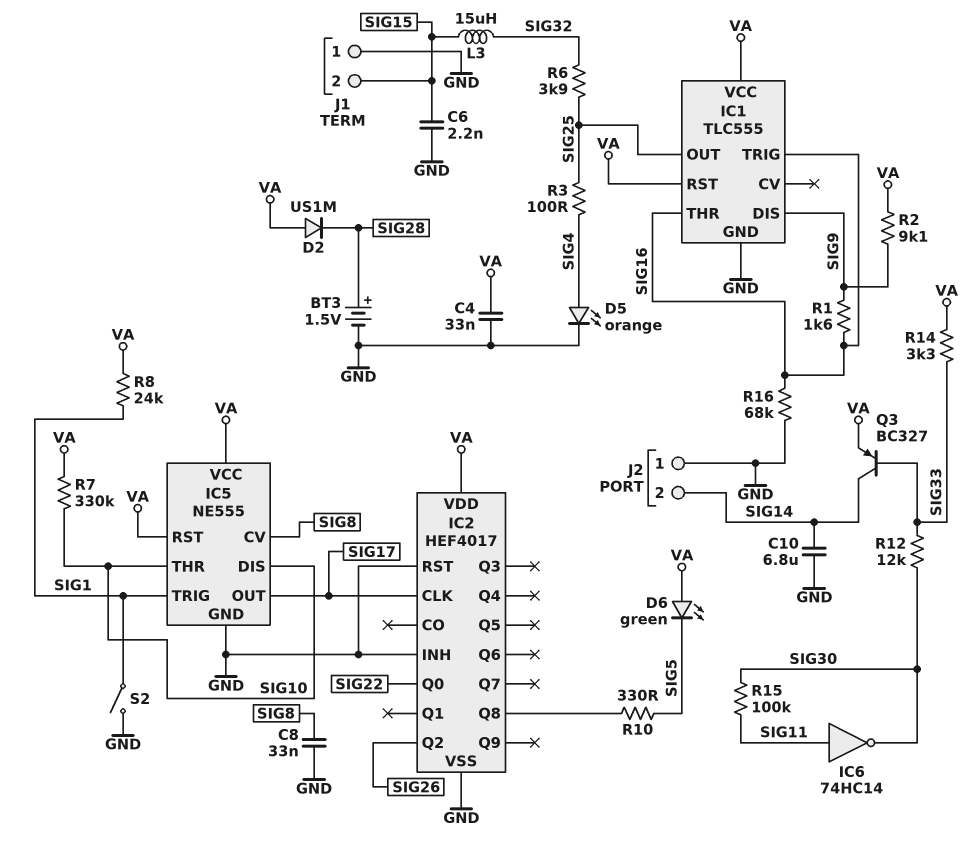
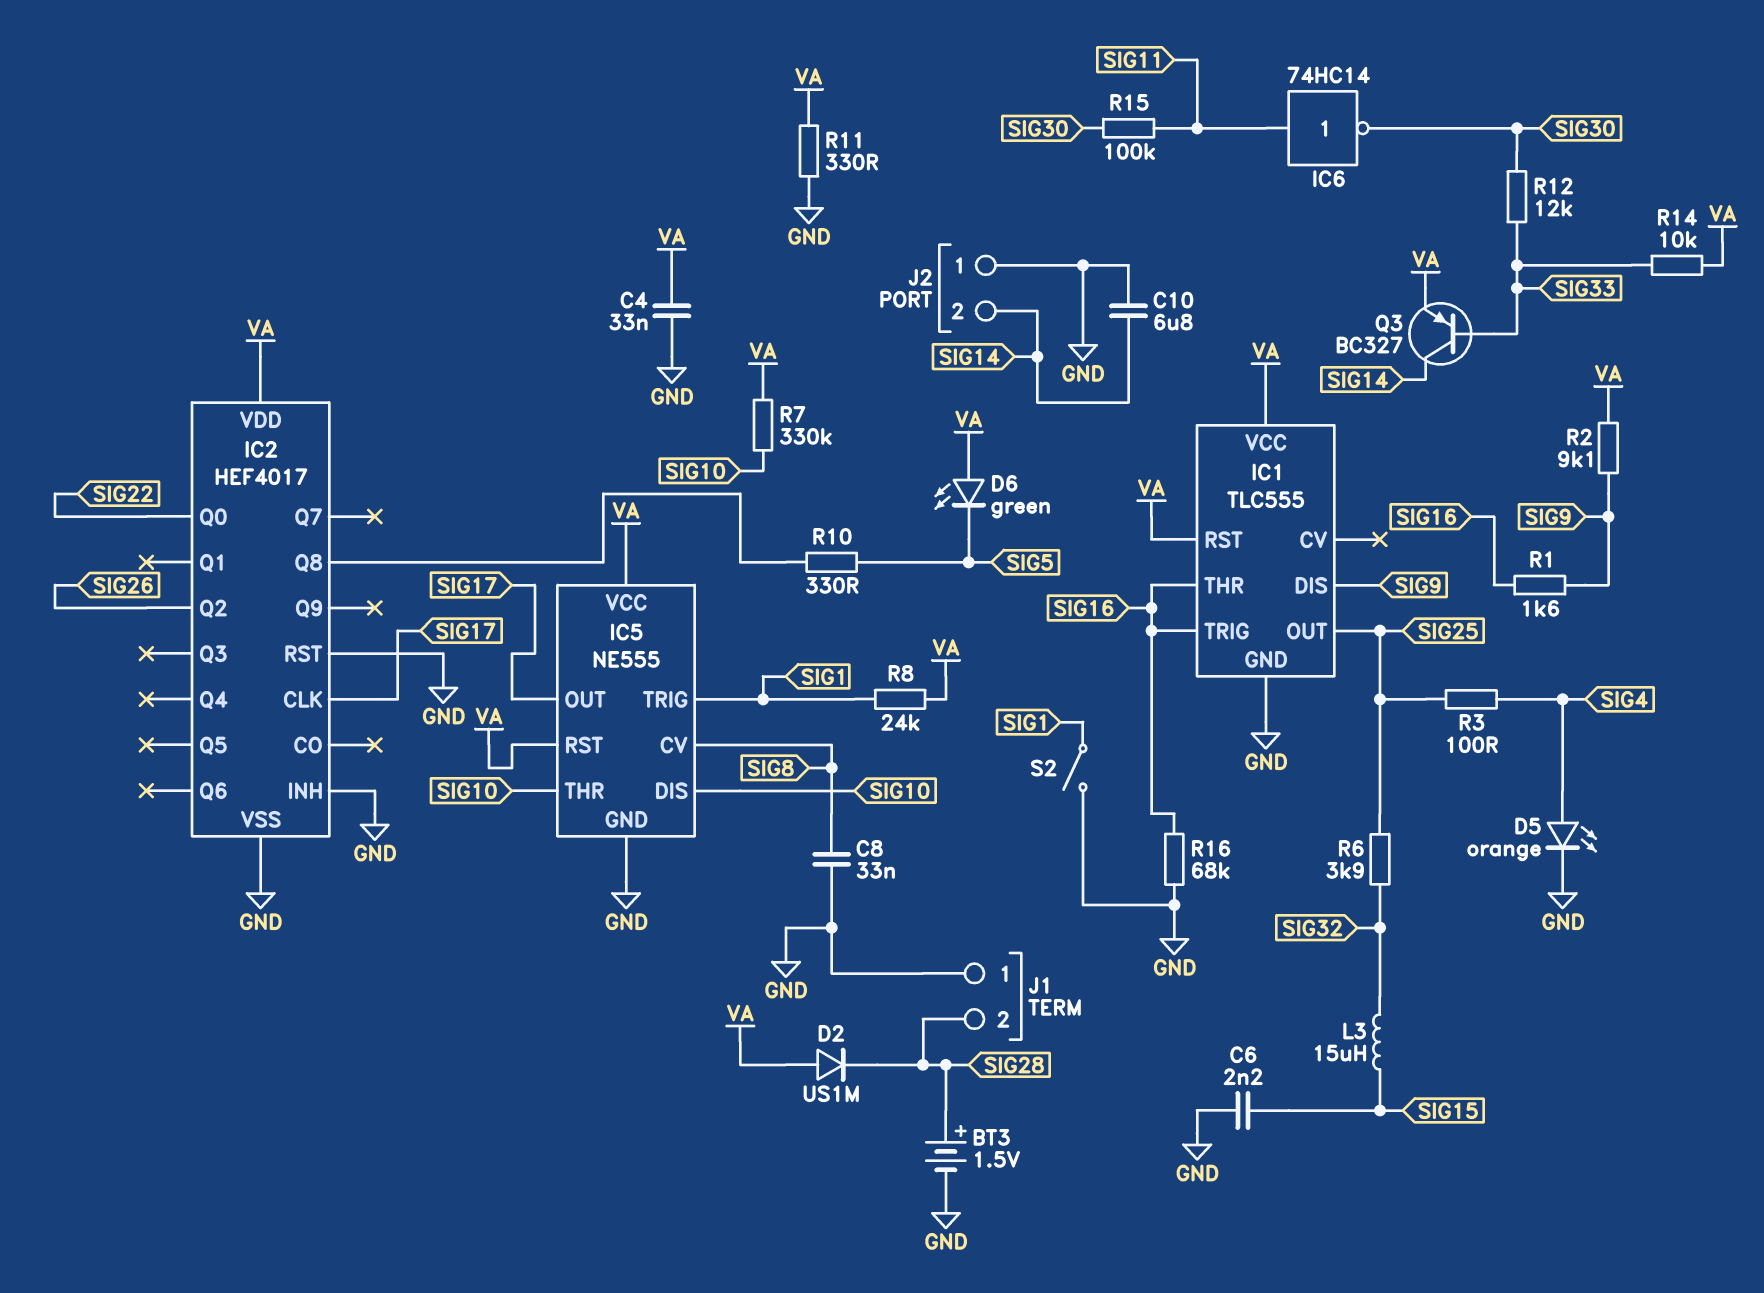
J1 pin 2: SIG15 -> SIG28
R11: none -> 330 (GND, VA)
R14: 3.3k (SIG33, VA) -> 10k (SIG33, VA)

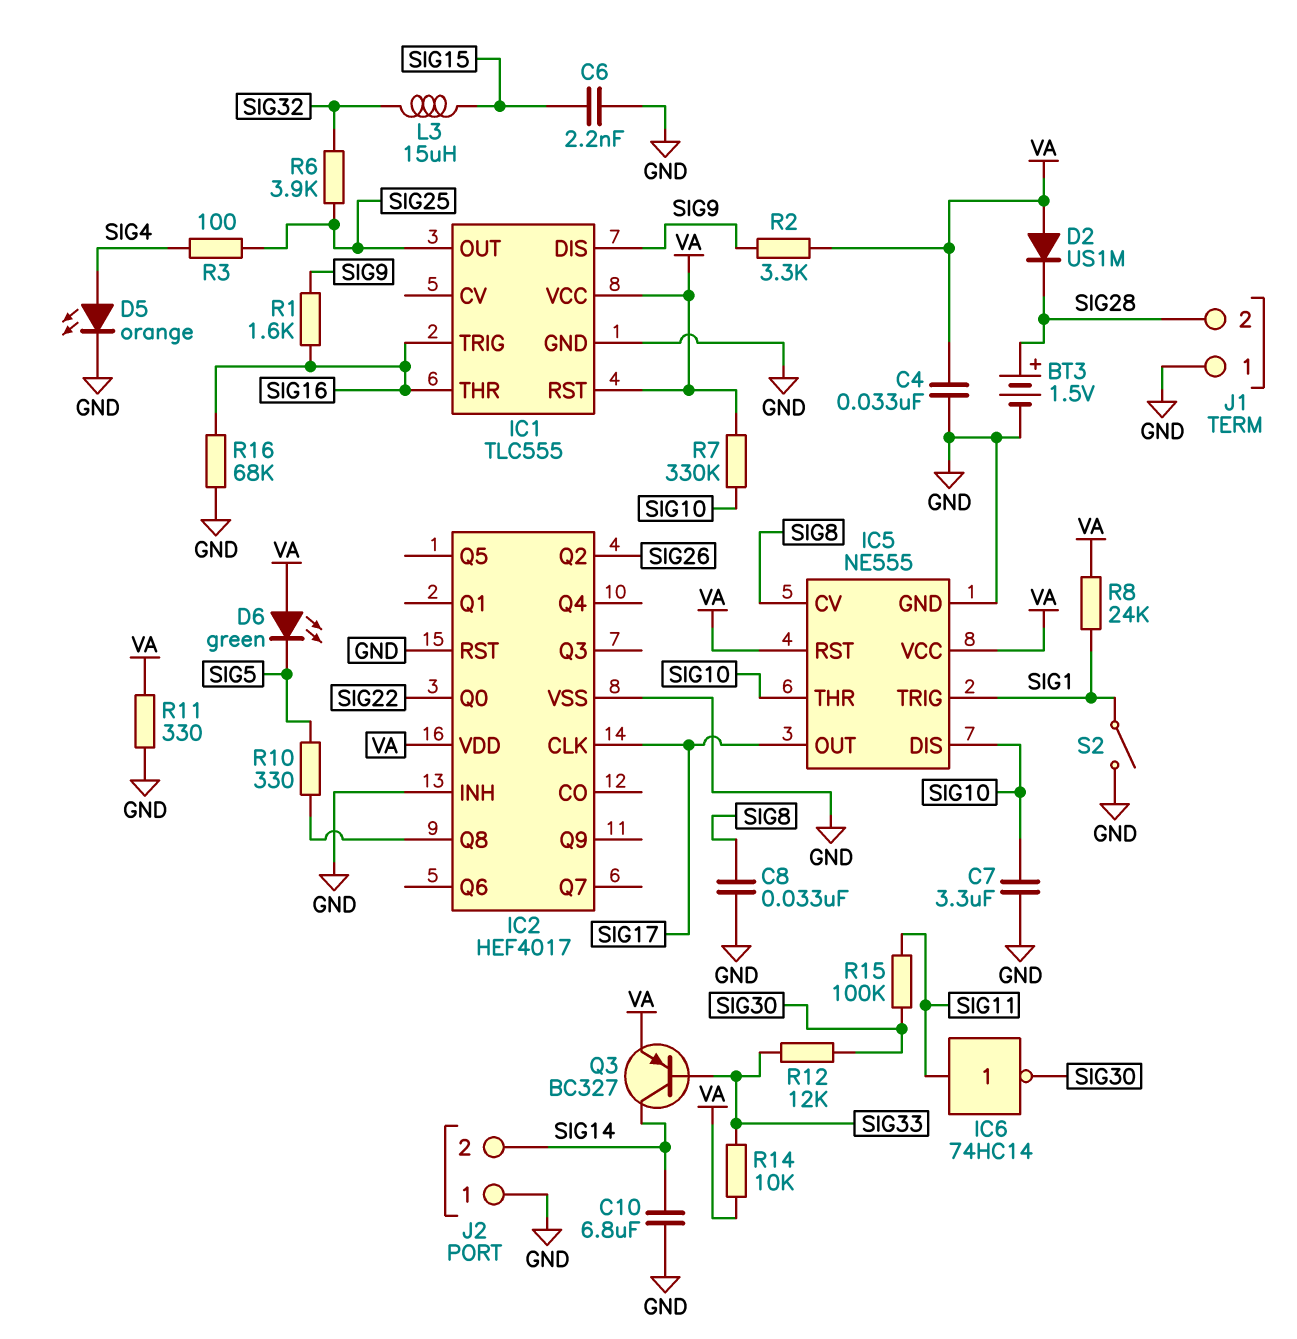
C7: none -> 3.3uF (GND, SIG10)
R2: 9.1k (SIG9, VA) -> 3.3k (SIG9, VA)

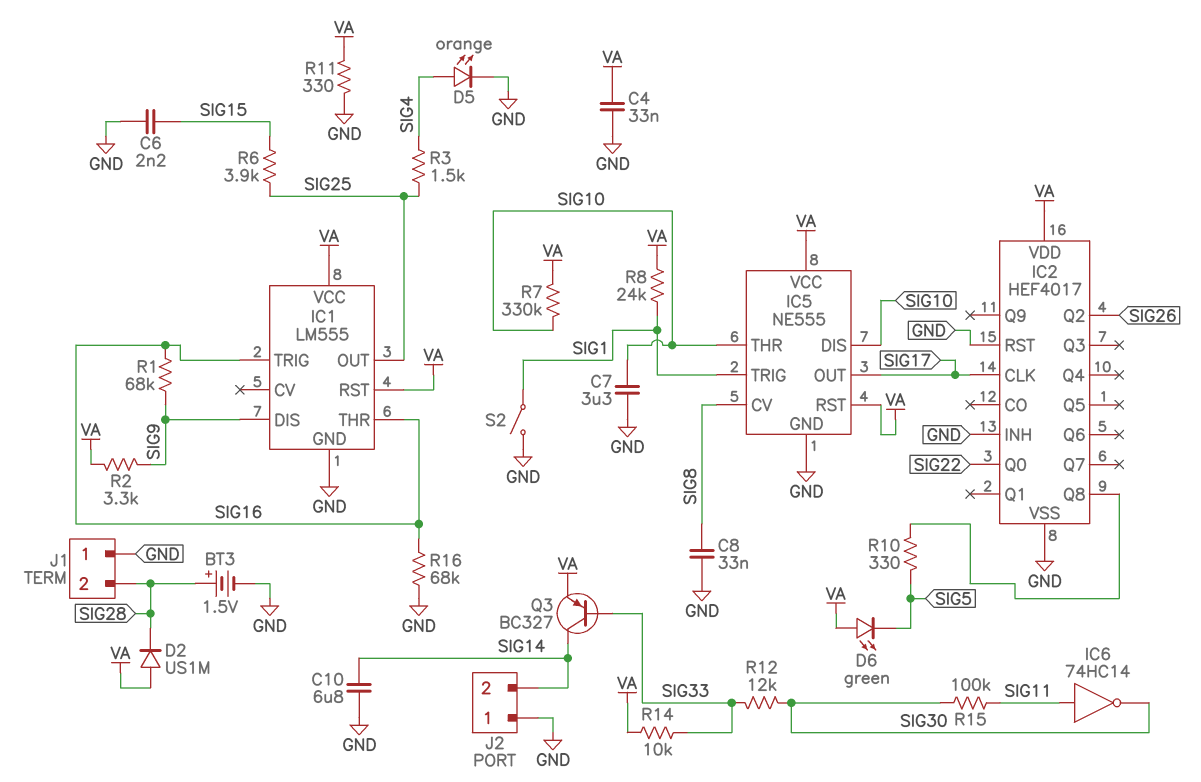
IC1: TLC555 -> LM555
L3: 15uH (SIG15, SIG32) -> none
R1: 1.6k (SIG9, SIG16) -> 68k (SIG9, SIG16)
R3: 100 (SIG4, SIG25) -> 1.5k (SIG4, SIG25)
R6: 3.9k (SIG25, SIG32) -> 3.9k (SIG15, SIG25)

